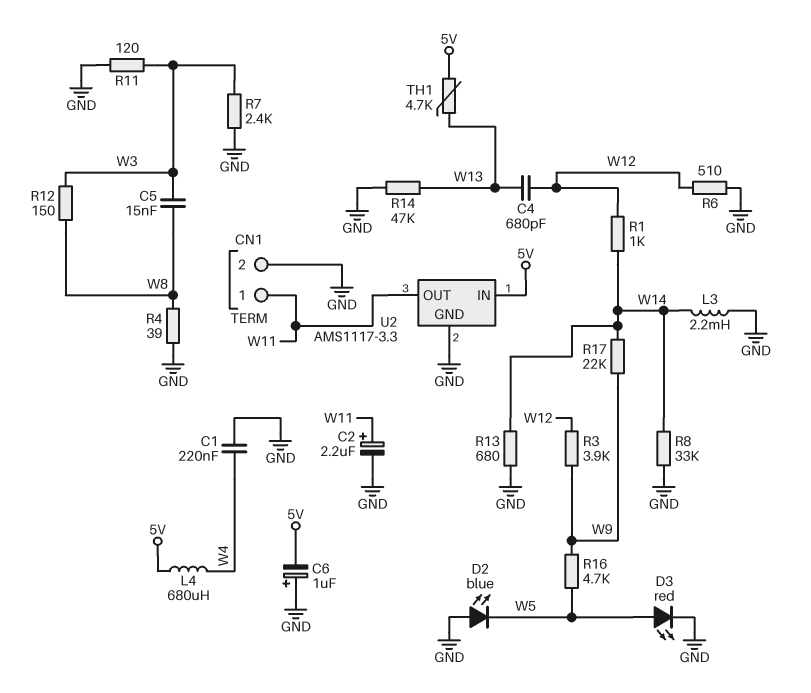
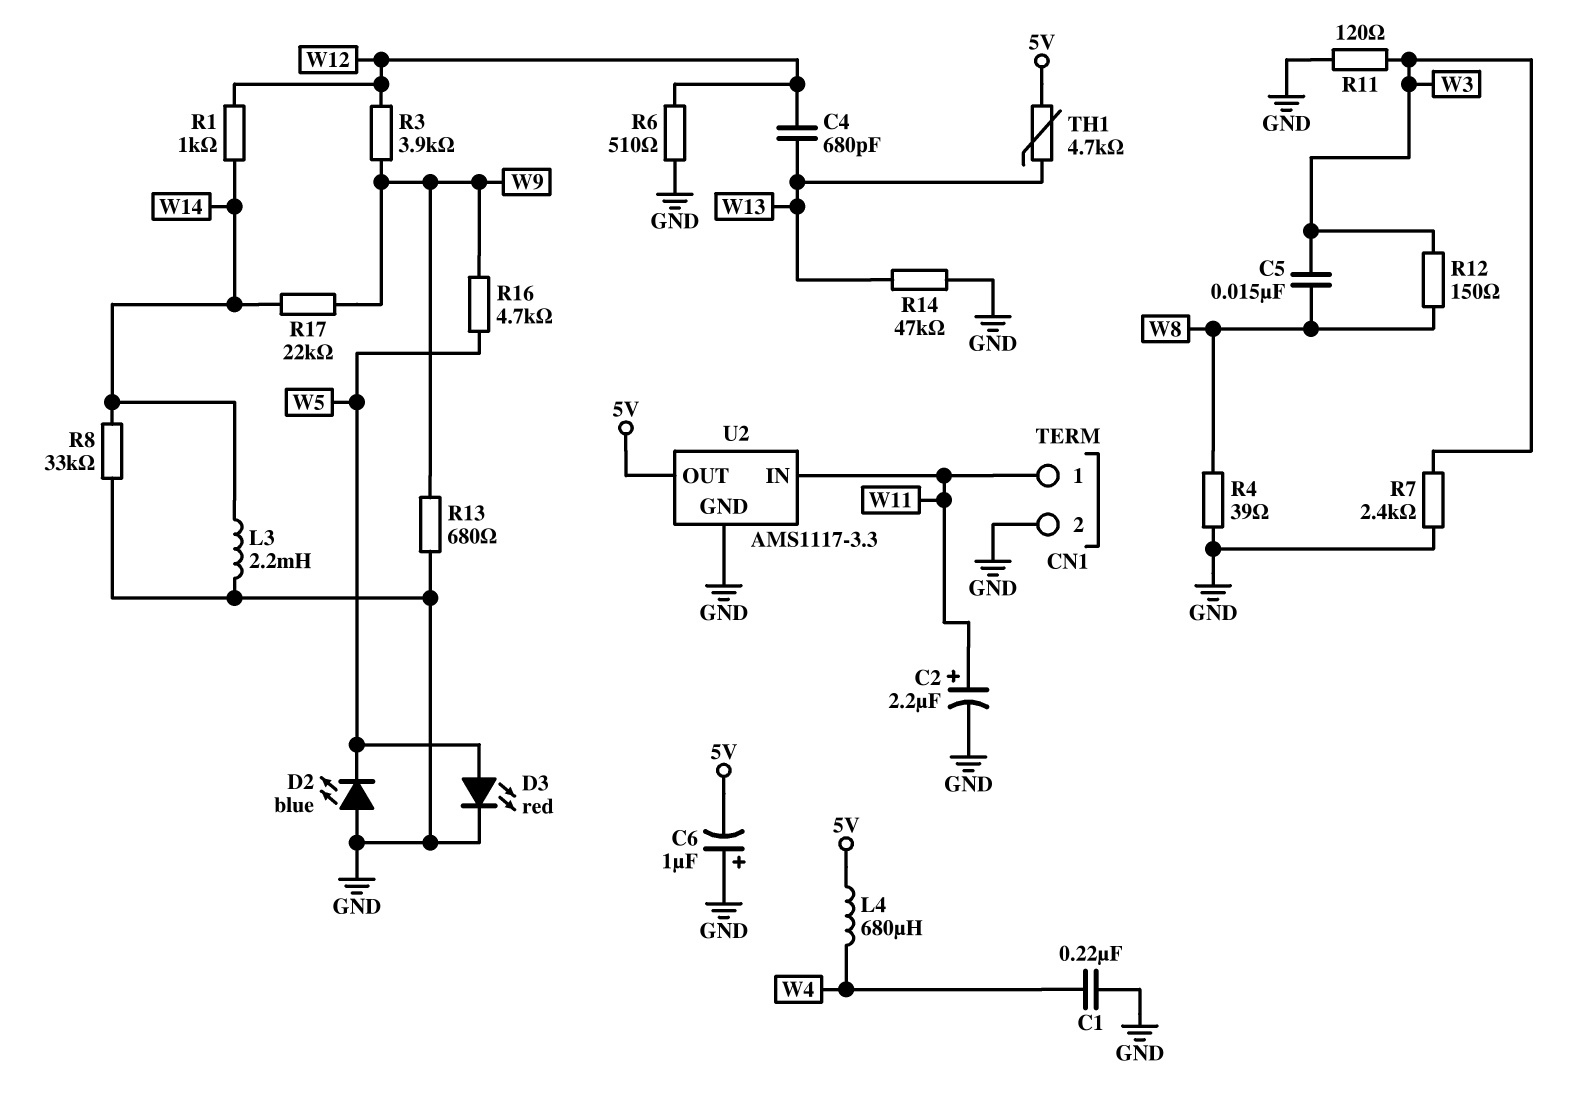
R13: 680 (GND, W14) -> 680 (GND, W9)
U2 pin IN: 5V -> W11
U2 pin OUT: W11 -> 5V

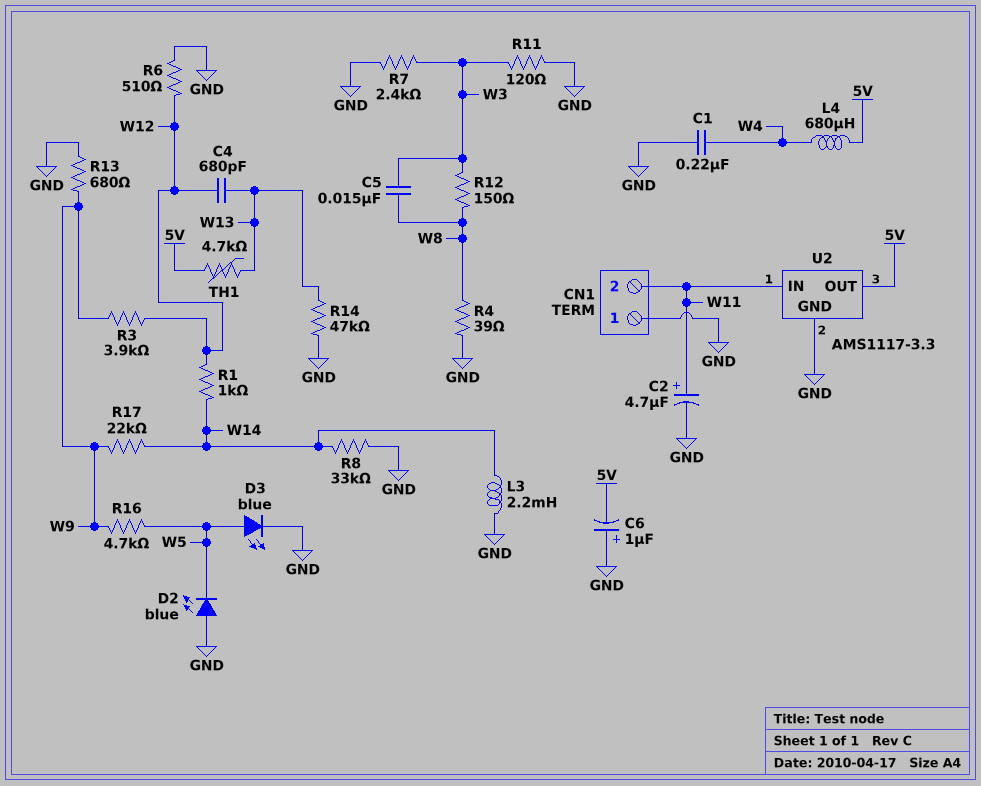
C2: 2.2uF (plus W11, minus GND) -> 4.7uF (plus W11, minus GND)
CN1 pin 1: W11 -> GND
CN1 pin 2: GND -> W11
D3: LED red (A W5, K GND) -> LED blue (A W5, K GND)

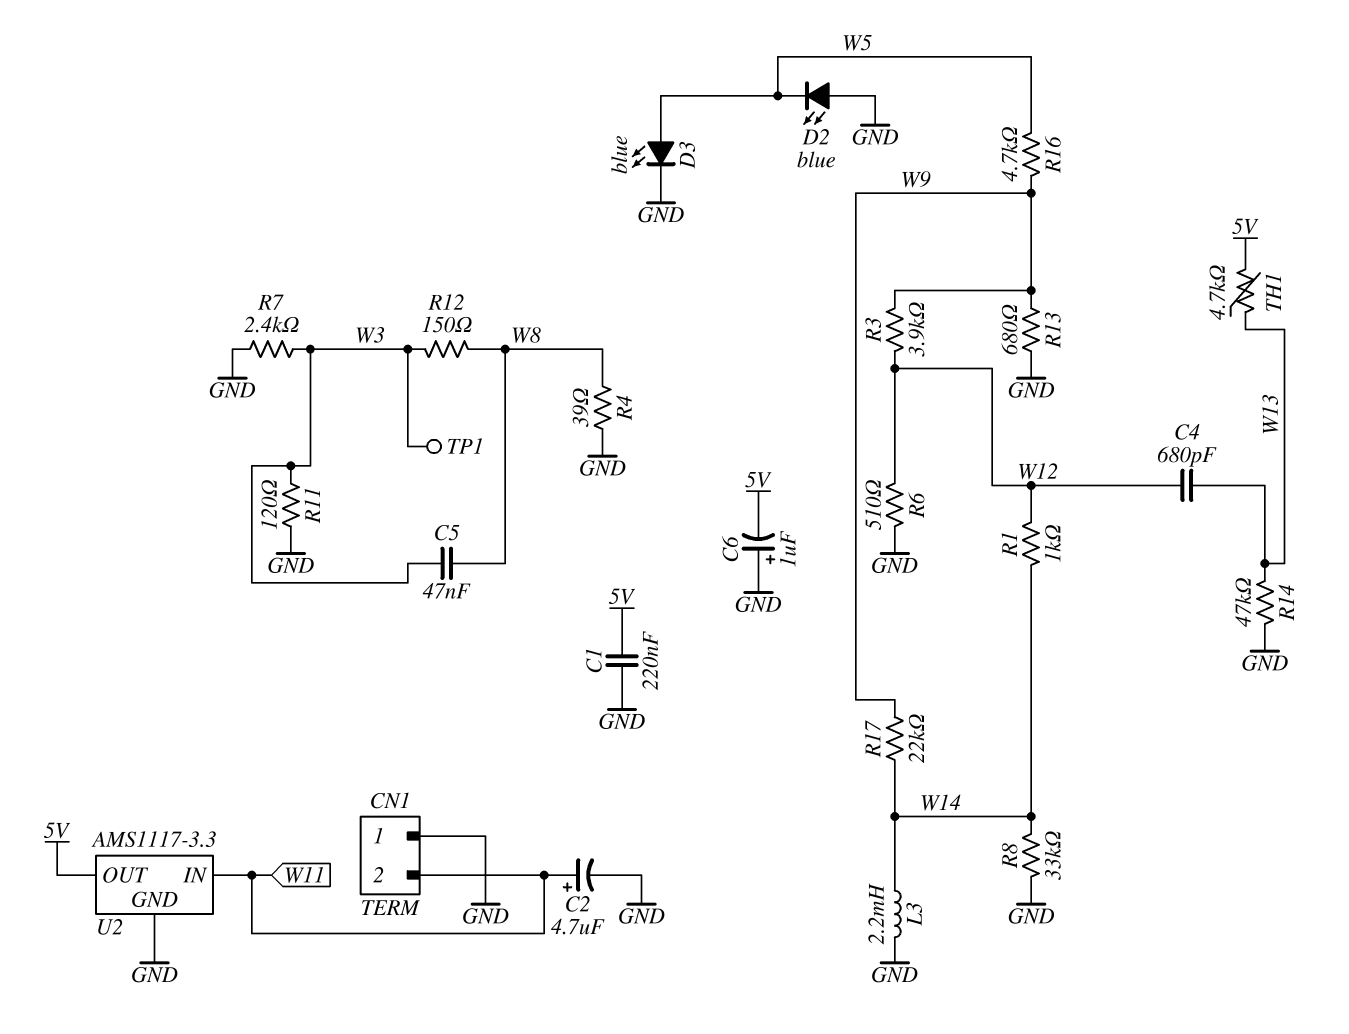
C1: 220nF (GND, W4) -> 220nF (5V, GND)
C5: 15nF (W3, W8) -> 47nF (W3, W8)
L4: 680uH (5V, W4) -> none
TP1: none -> test point (W3)

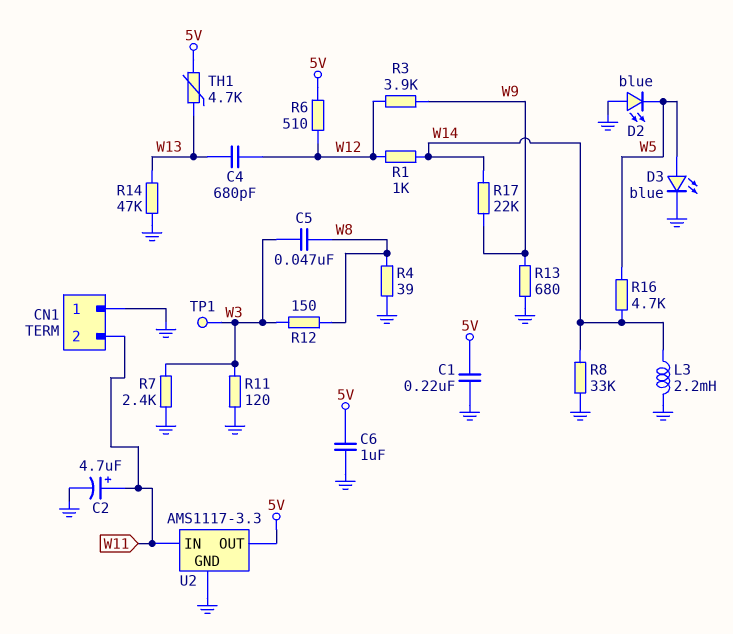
C6: 1uF (plus GND, minus 5V) -> 1uF (5V, GND)
R6: 510 (GND, W12) -> 510 (5V, W12)
R16: 4.7k (W5, W9) -> 4.7k (W5, W14)

